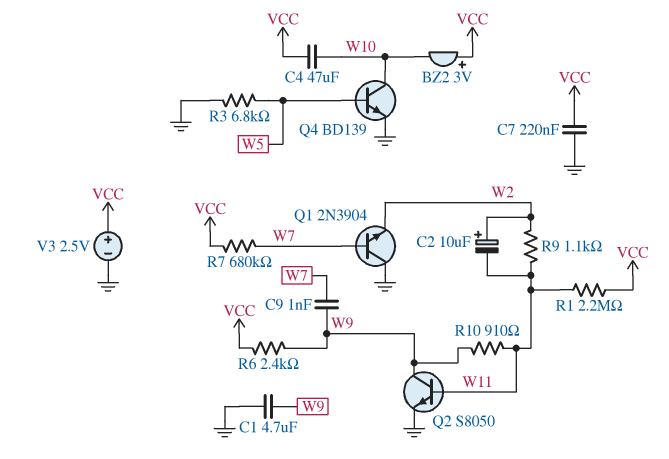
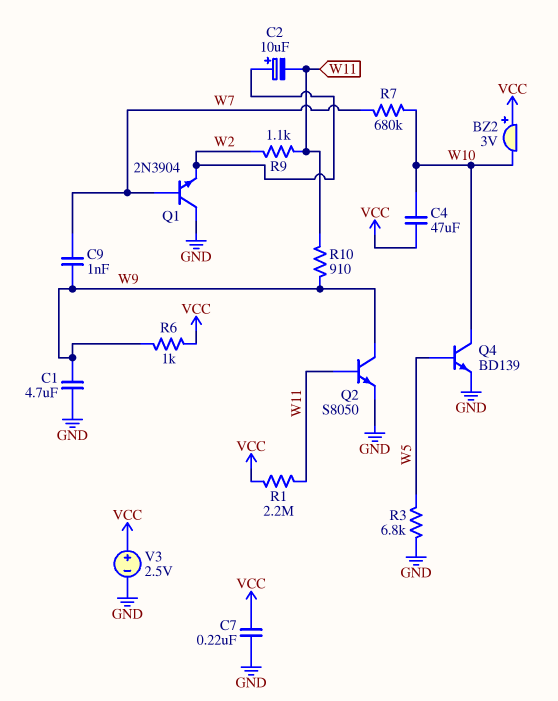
R6: 2.4k (VCC, W9) -> 1k (VCC, W9)
R7: 680k (VCC, W7) -> 680k (W7, W10)

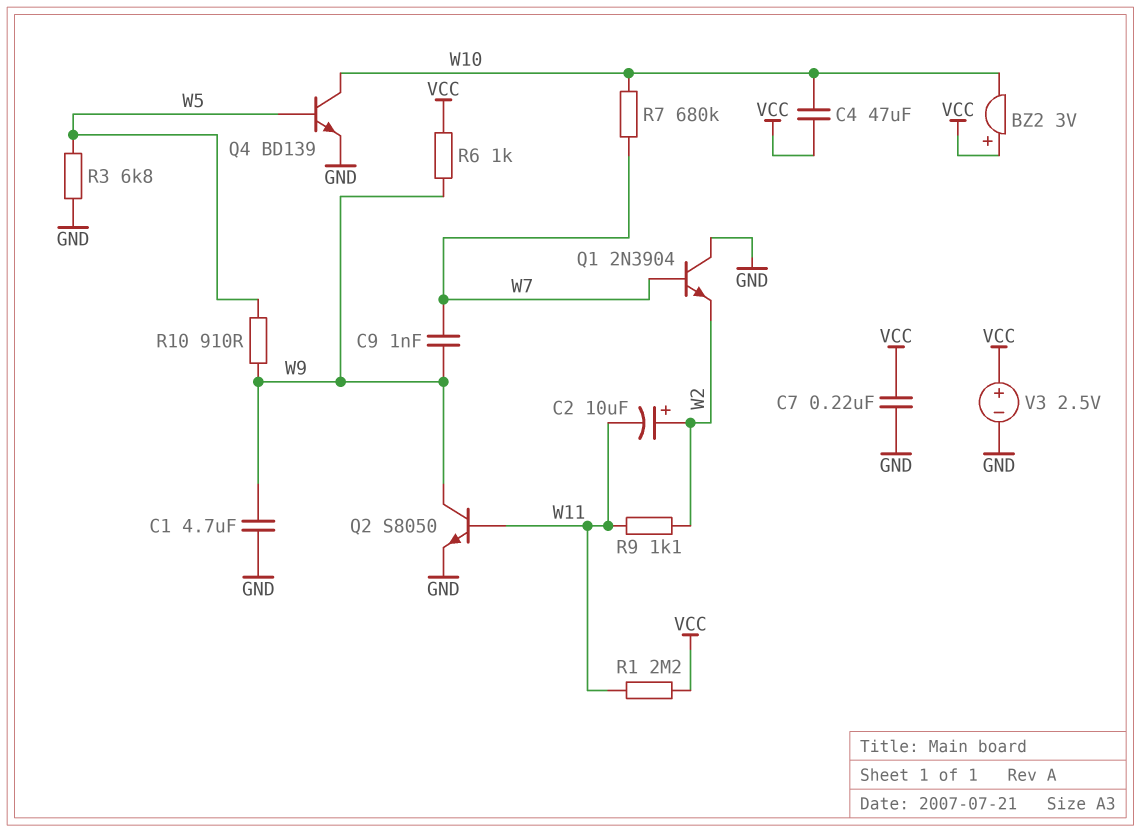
R10: 910 (W9, W11) -> 910 (W5, W9)

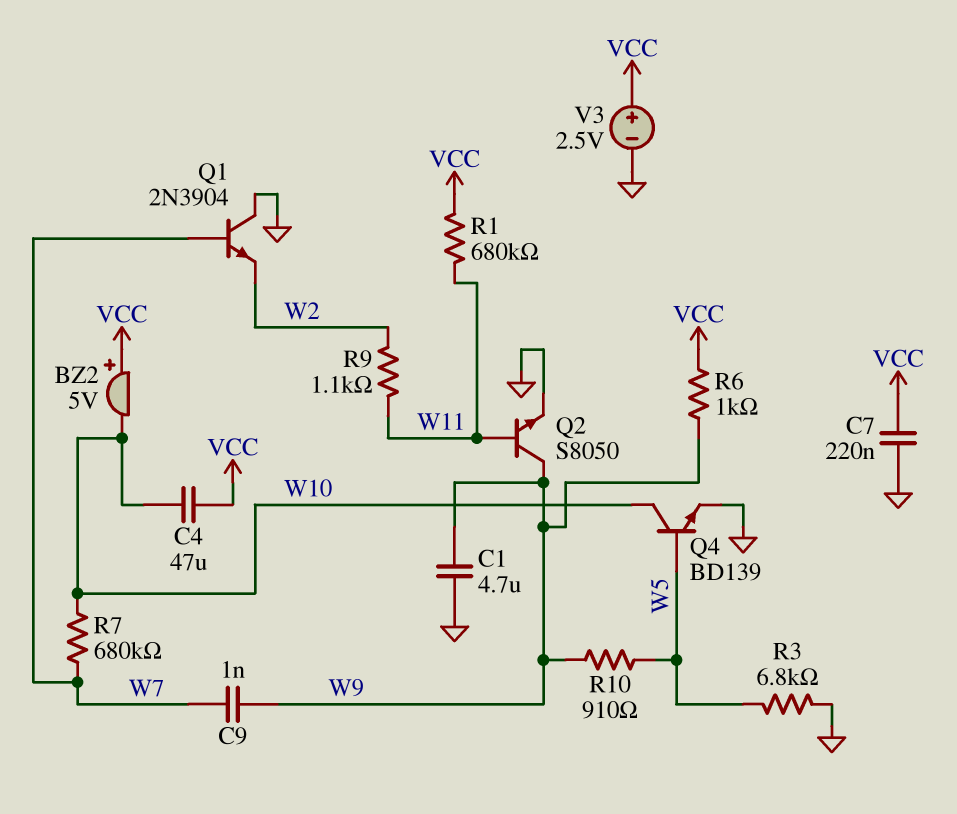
BZ2: buzzer 3V (plus VCC, minus W10) -> buzzer 5V (plus VCC, minus W10)
C2: 10uF (plus W2, minus W11) -> none
R1: 2.2M (VCC, W11) -> 680k (VCC, W11)

